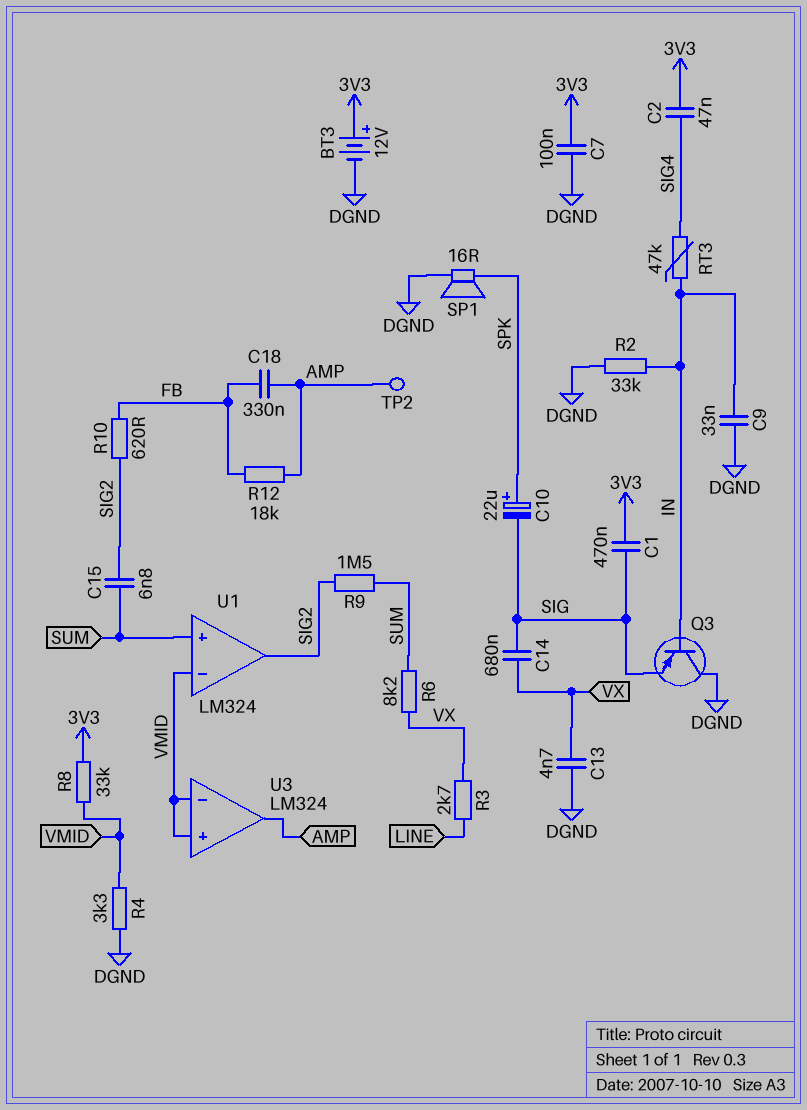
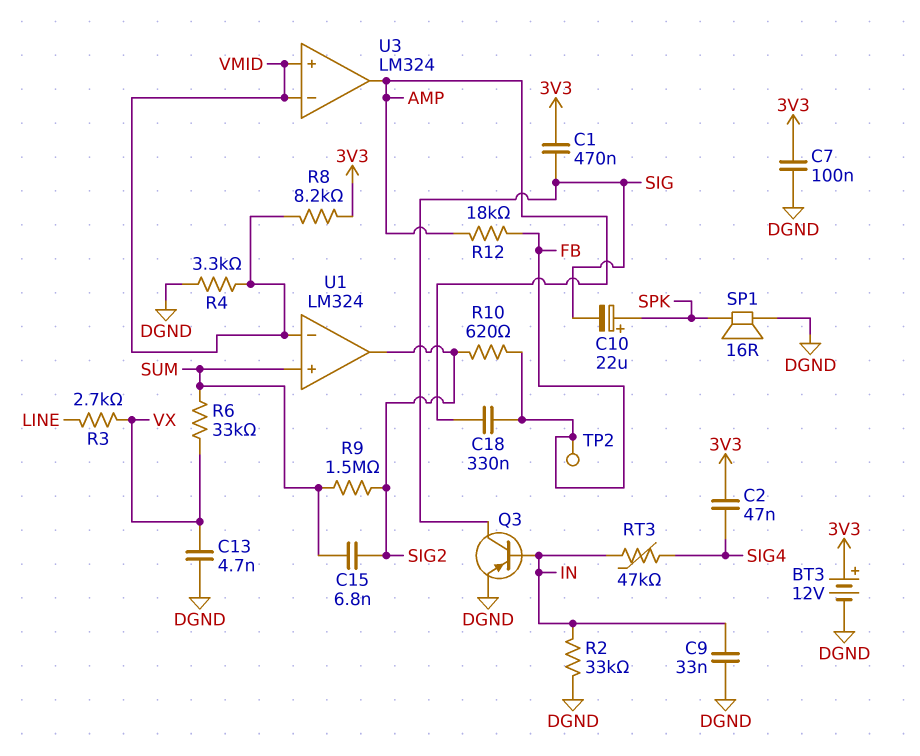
C14: 680nF (SIG, VX) -> none
Q3: PNP (B IN, C DGND, E SIG) -> PNP (B IN, C SIG, E DGND)
R6: 8.2k (SUM, VX) -> 33k (SUM, VX)
R8: 33k (3V3, VMID) -> 8.2k (3V3, VMID)
TP2: test point (AMP) -> test point (FB)

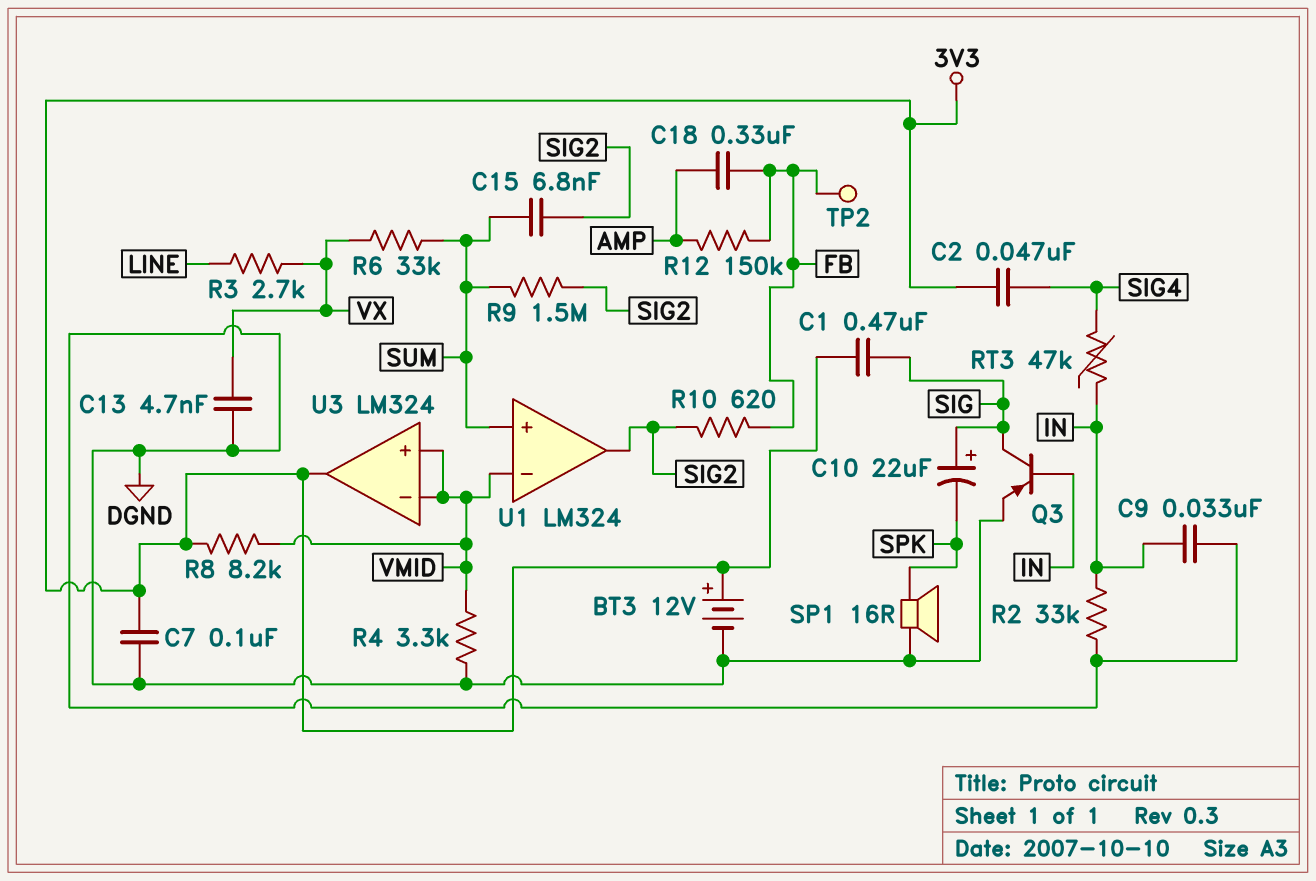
C10: 22uF (plus SPK, minus SIG) -> 22uF (plus SIG, minus SPK)
R12: 18k (AMP, FB) -> 150k (AMP, FB)
U3 pin out: AMP -> 3V3

